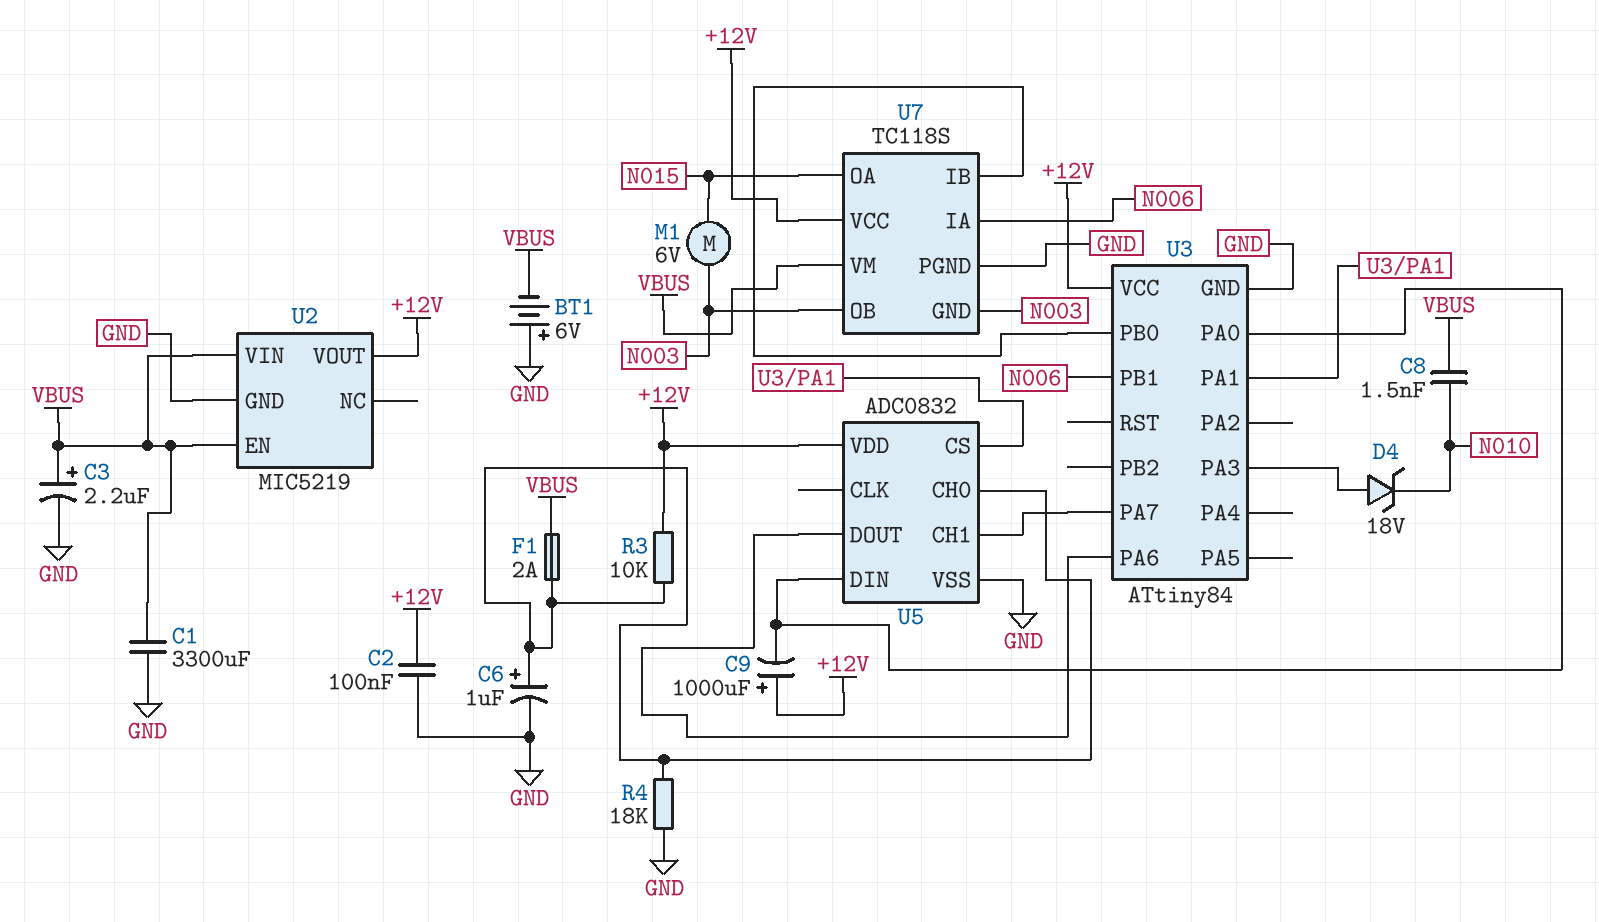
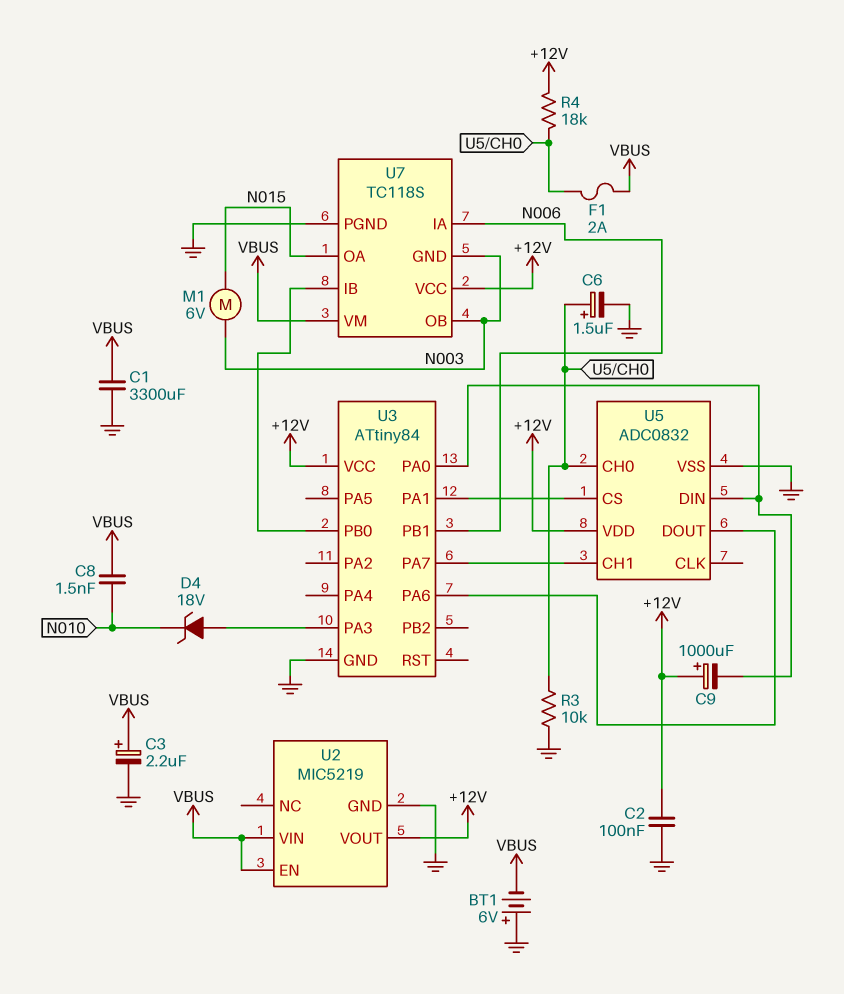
C6: 1uF (plus U5/CH0, minus GND) -> 1.5uF (plus U5/CH0, minus GND)
R3: 10k (+12V, U5/CH0) -> 10k (GND, U5/CH0)
R4: 18k (GND, U5/CH0) -> 18k (+12V, U5/CH0)

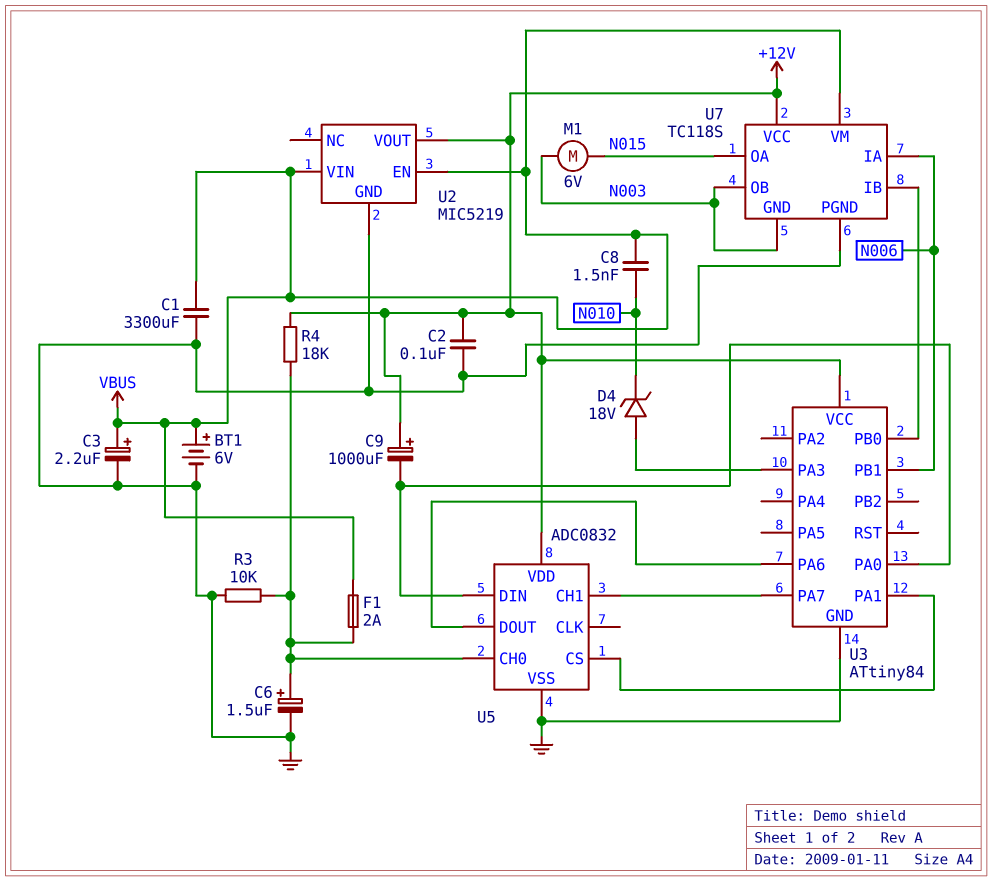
BT1: 6V (plus GND, minus VBUS) -> 6V (plus VBUS, minus GND)

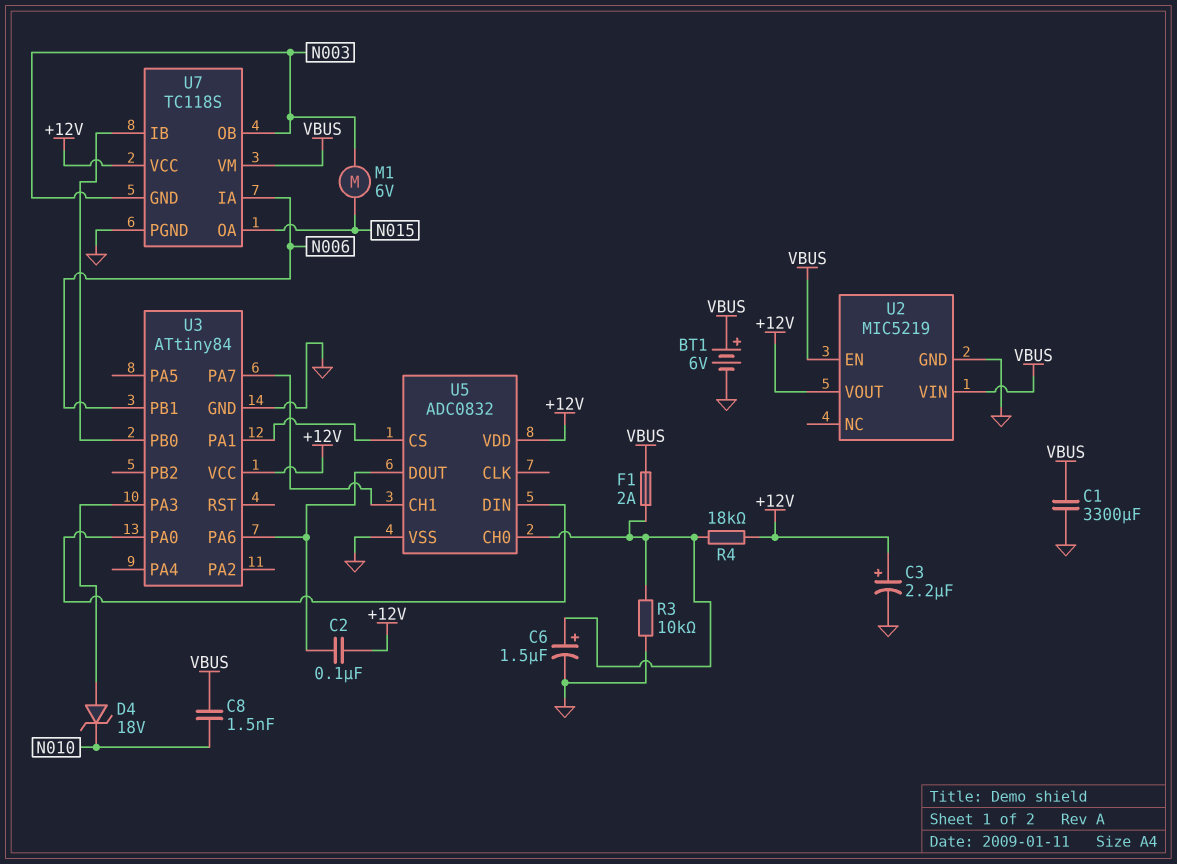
C2: 100nF (+12V, GND) -> 100nF (+12V, U3/PA6)
C3: 2.2uF (plus VBUS, minus GND) -> 2.2uF (plus +12V, minus GND)
C9: 1000uF (plus +12V, minus U3/PA0) -> none

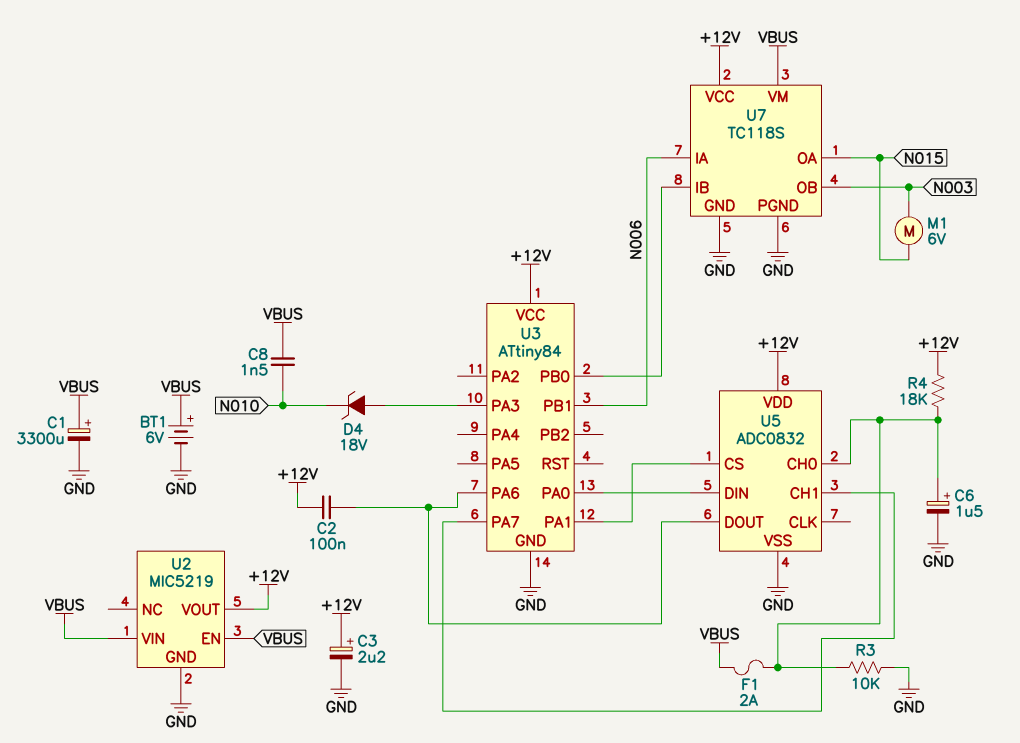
C1: 3300uF (GND, VBUS) -> 3300uF (plus VBUS, minus GND)
U7 pin GND: N003 -> GND

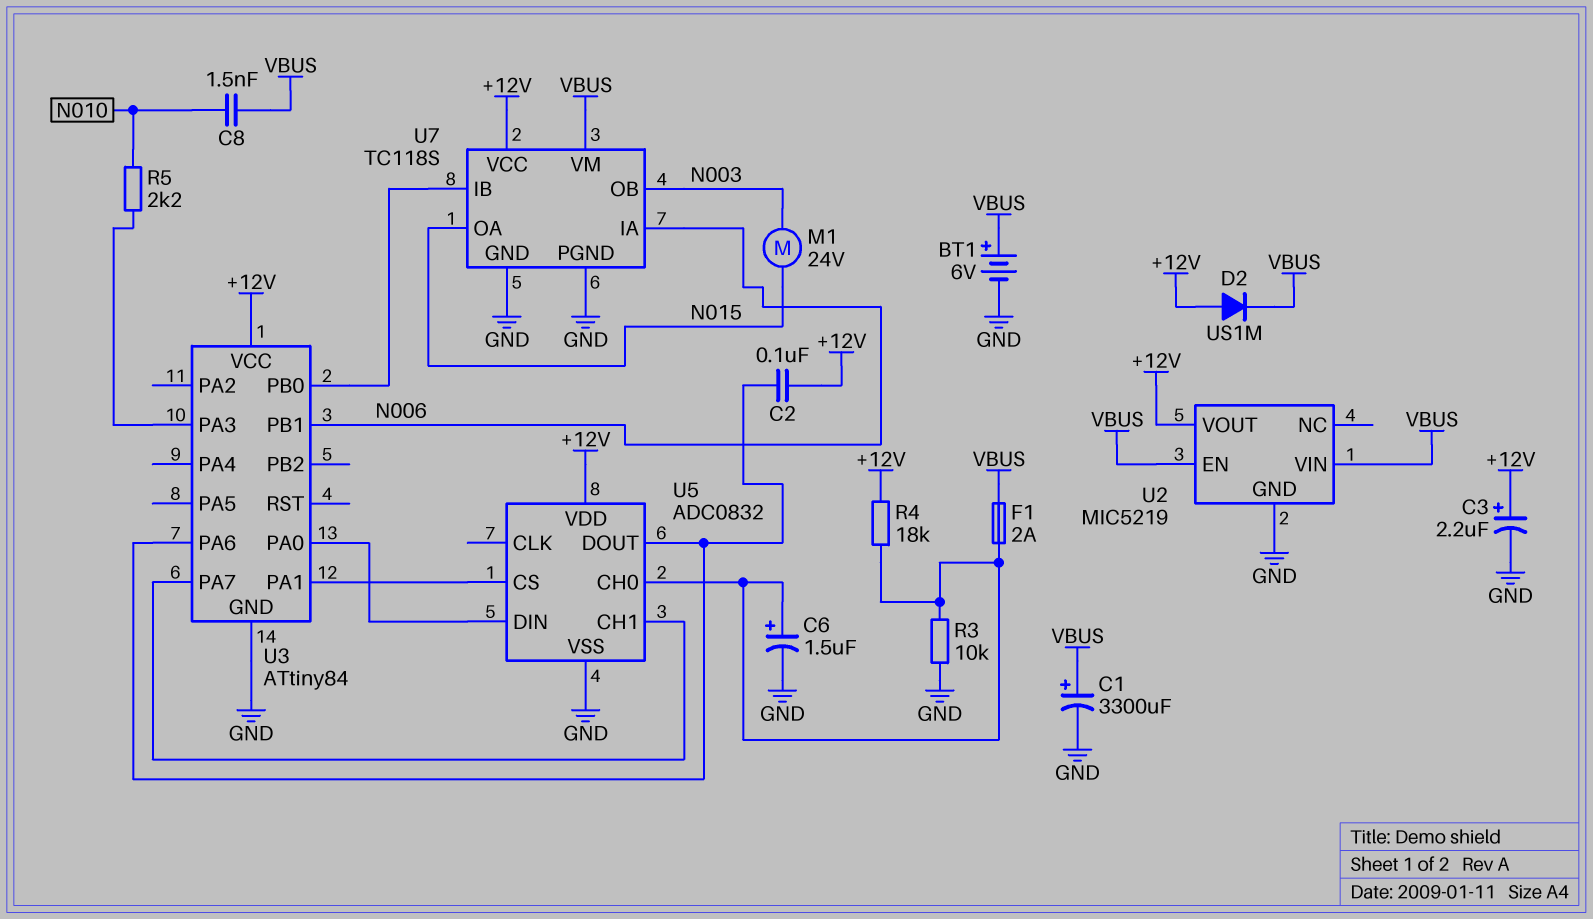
D2: none -> diode US1M (A +12V, K VBUS)
D4: zener 18V (A U3/PA3, K N010) -> none
M1: motor 6V (N003, N015) -> motor 24V (N003, N015)
R5: none -> 2.2k (N010, U3/PA3)

